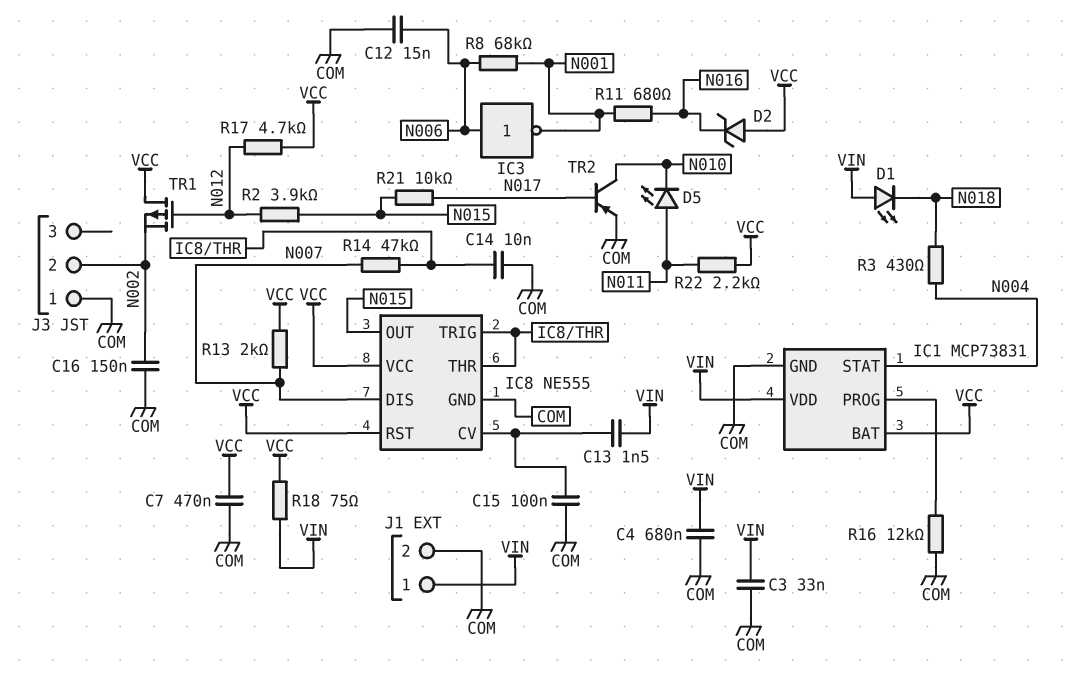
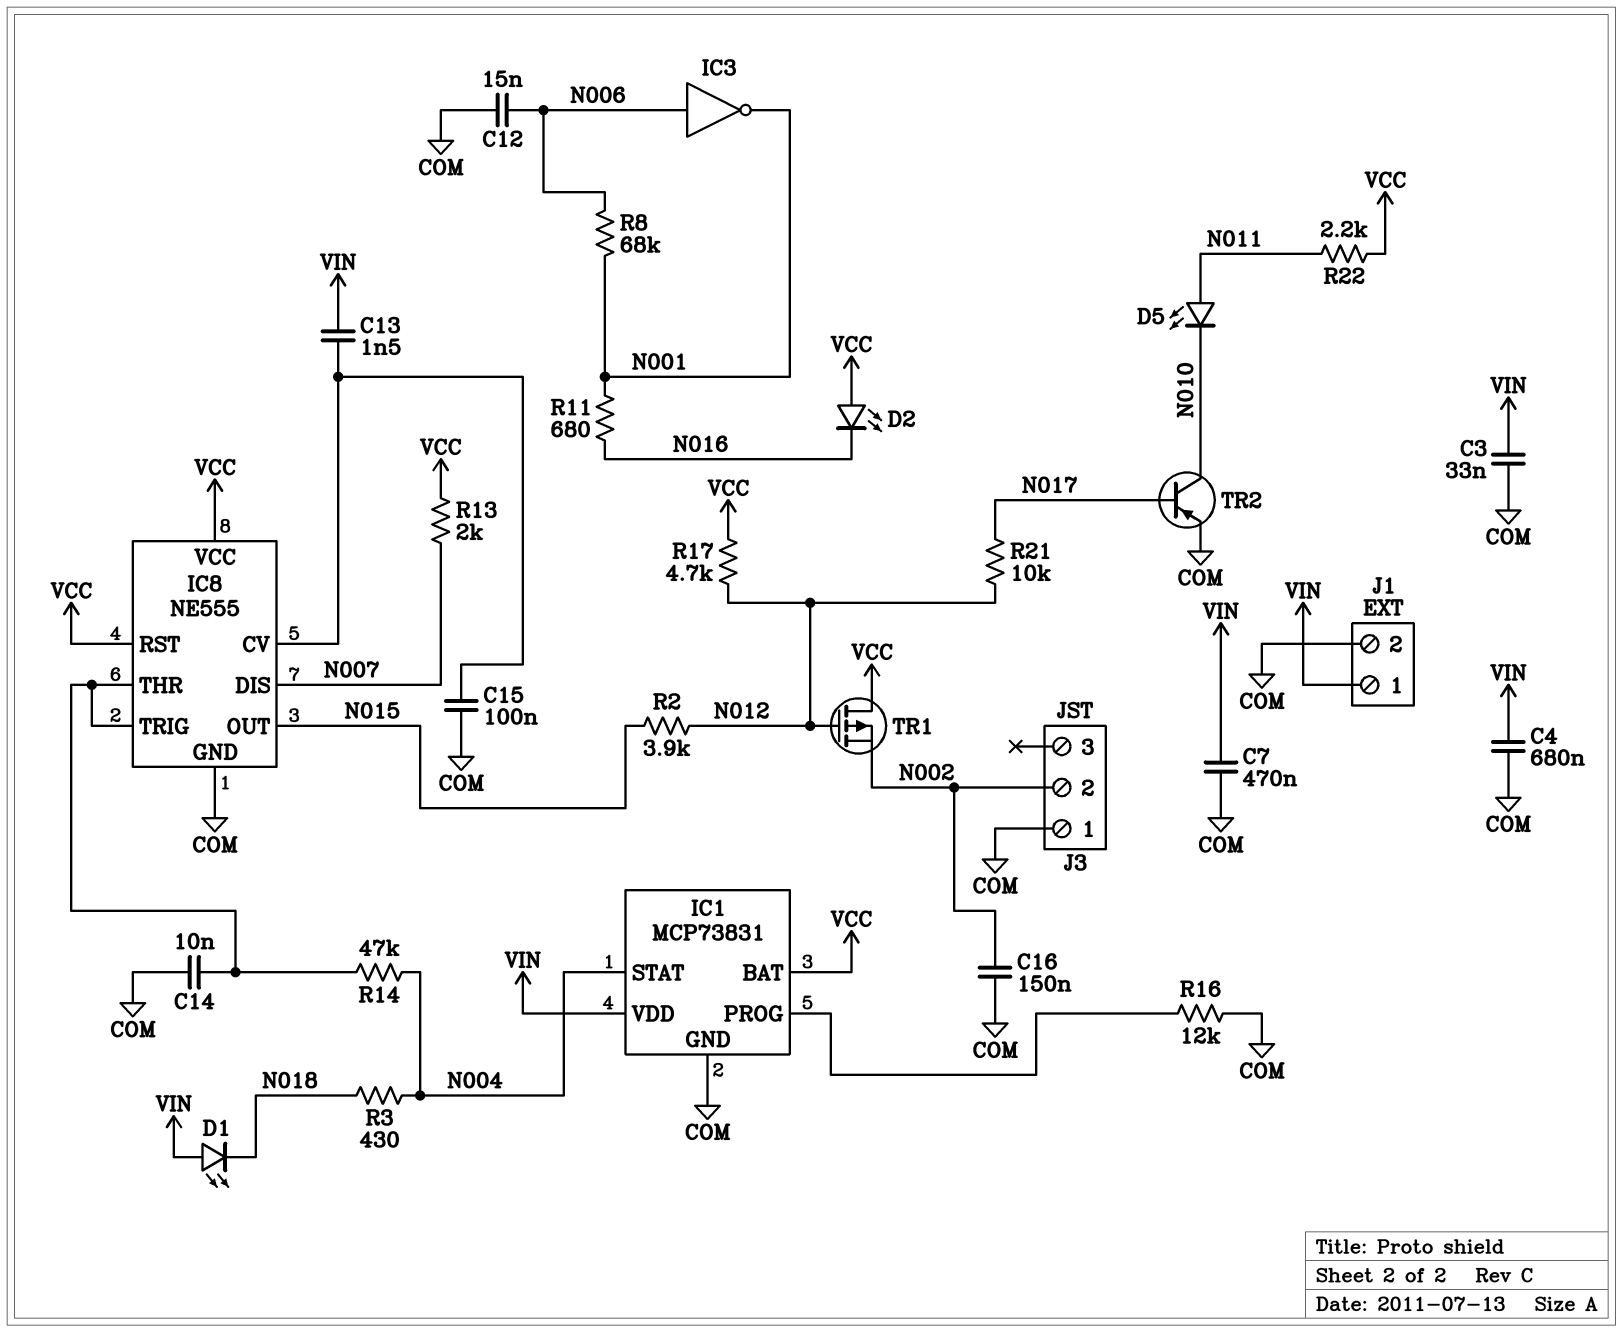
C7: 470nF (COM, VCC) -> 470nF (COM, VIN)
D2: zener (A VCC, K N016) -> LED (A VCC, K N016)
R14: 47k (IC8/THR, N007) -> 47k (IC8/THR, N004)
R18: 75 (VCC, VIN) -> none
R21: 10k (N015, N017) -> 10k (N012, N017)

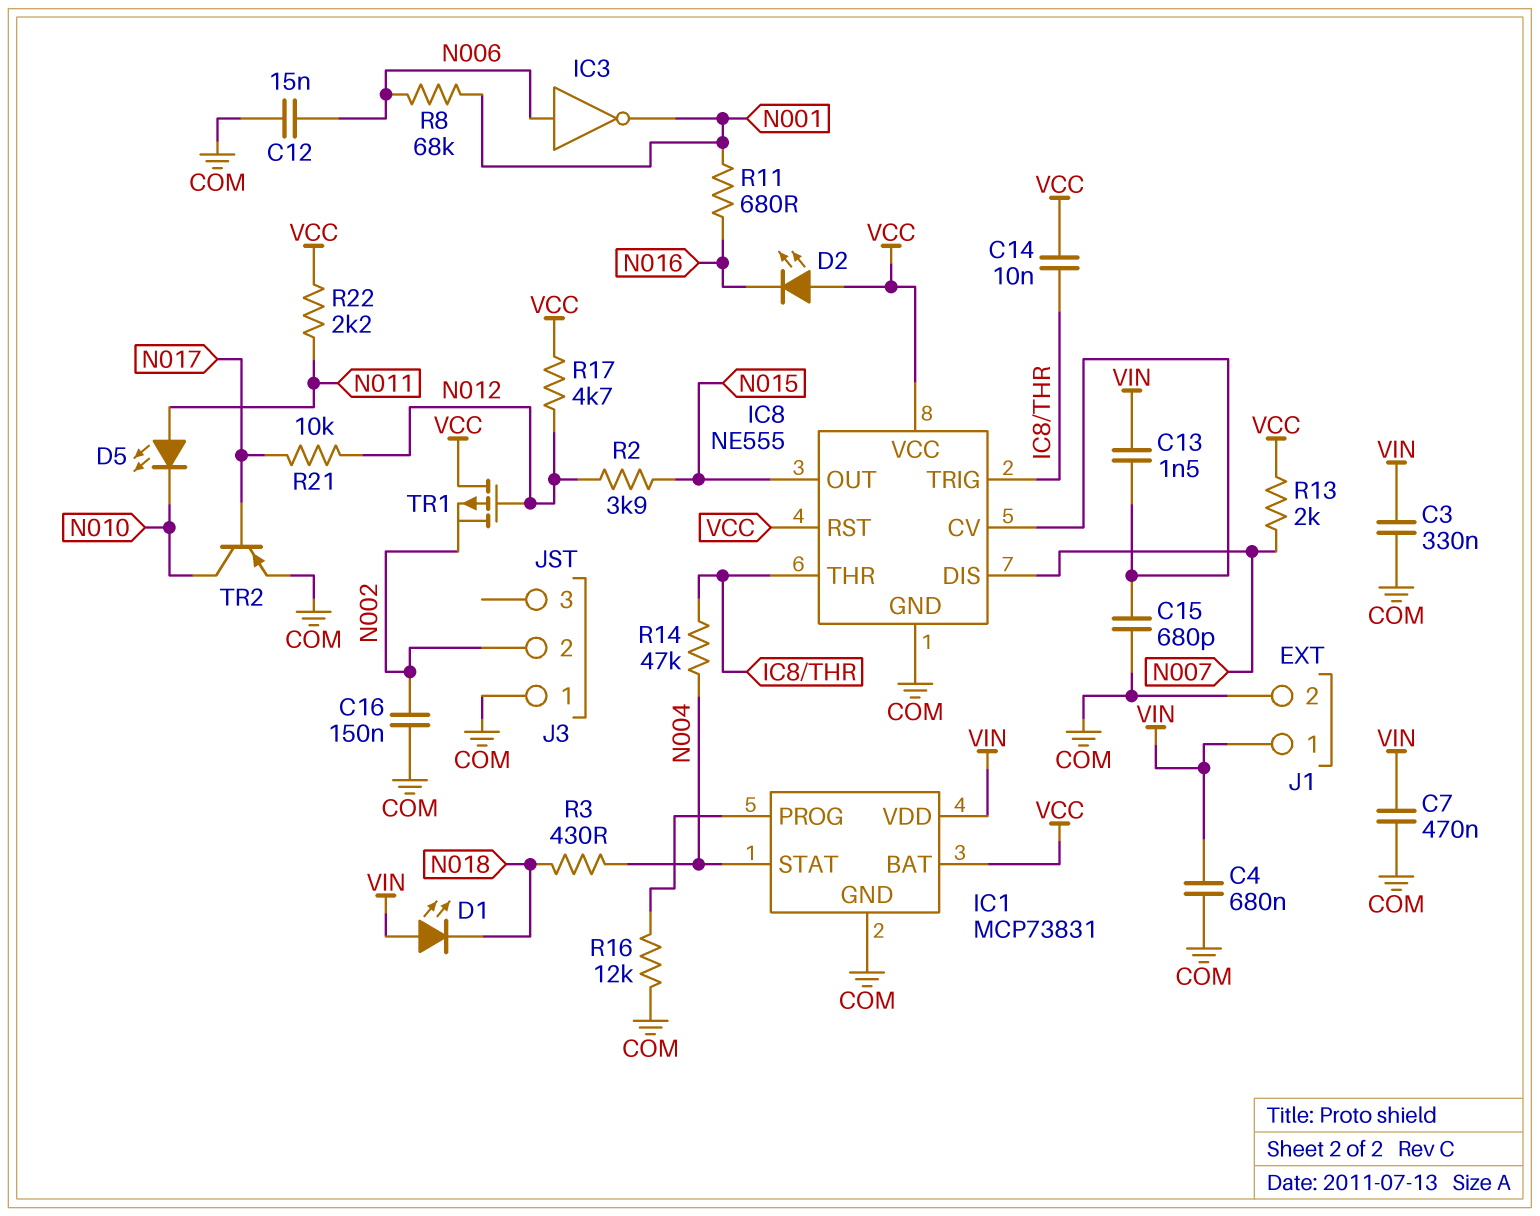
C3: 33nF (COM, VIN) -> 330nF (COM, VIN)
C14: 10nF (COM, IC8/THR) -> 10nF (IC8/THR, VCC)
C15: 100nF (COM, IC8/CV) -> 680pF (COM, IC8/CV)

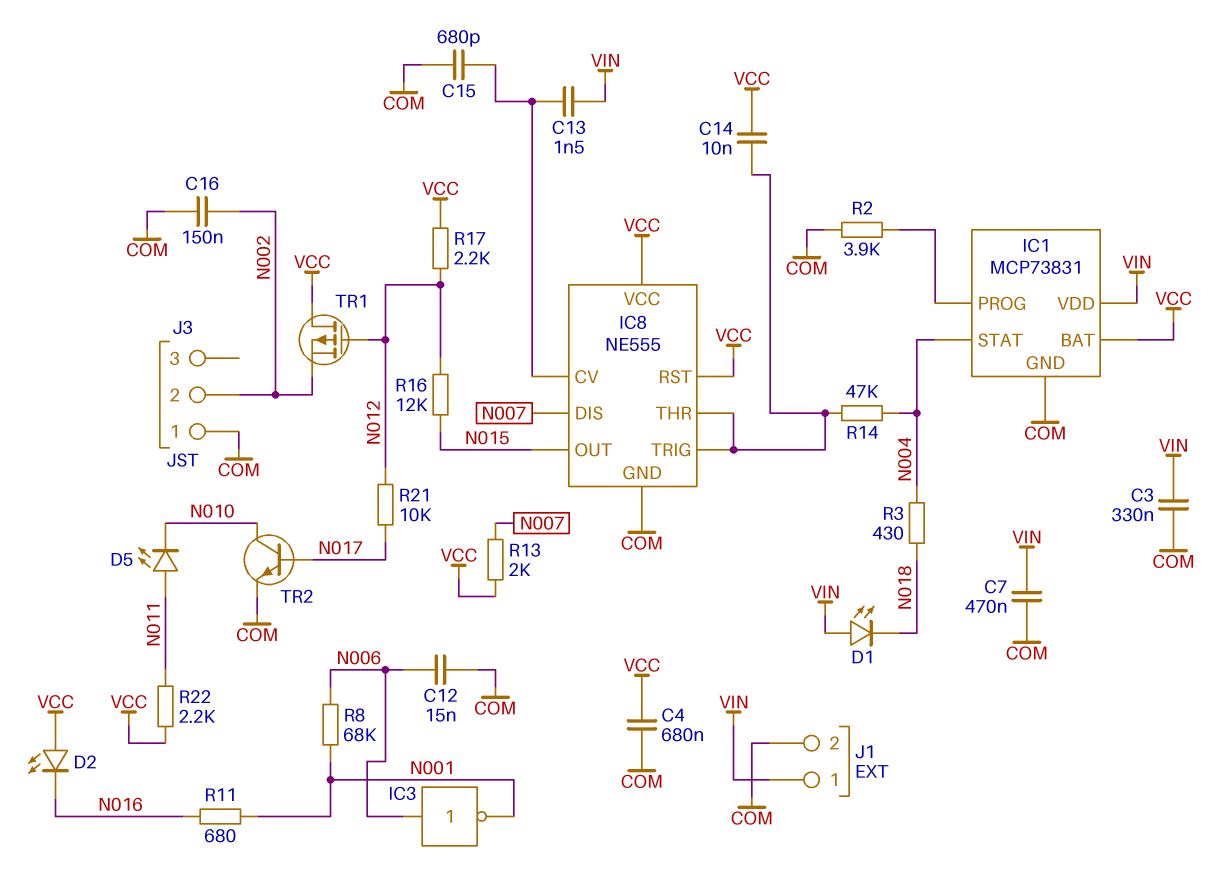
C4: 680nF (COM, VIN) -> 680nF (COM, VCC)
R2: 3.9k (N012, N015) -> 3.9k (COM, IC1/PROG)
R16: 12k (COM, IC1/PROG) -> 12k (N012, N015)
R17: 4.7k (N012, VCC) -> 2.2k (N012, VCC)
TR2: PNP (B N017, C N010, E COM) -> NPN (B N017, C N010, E COM)

